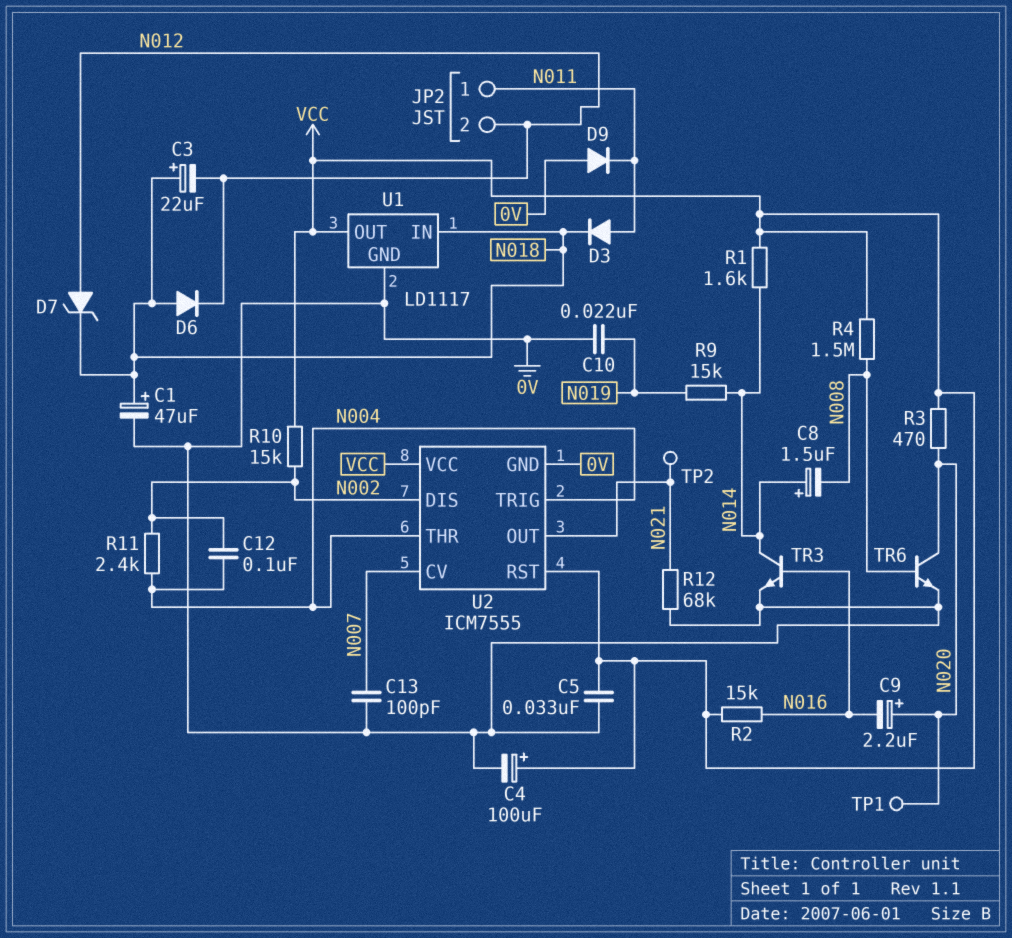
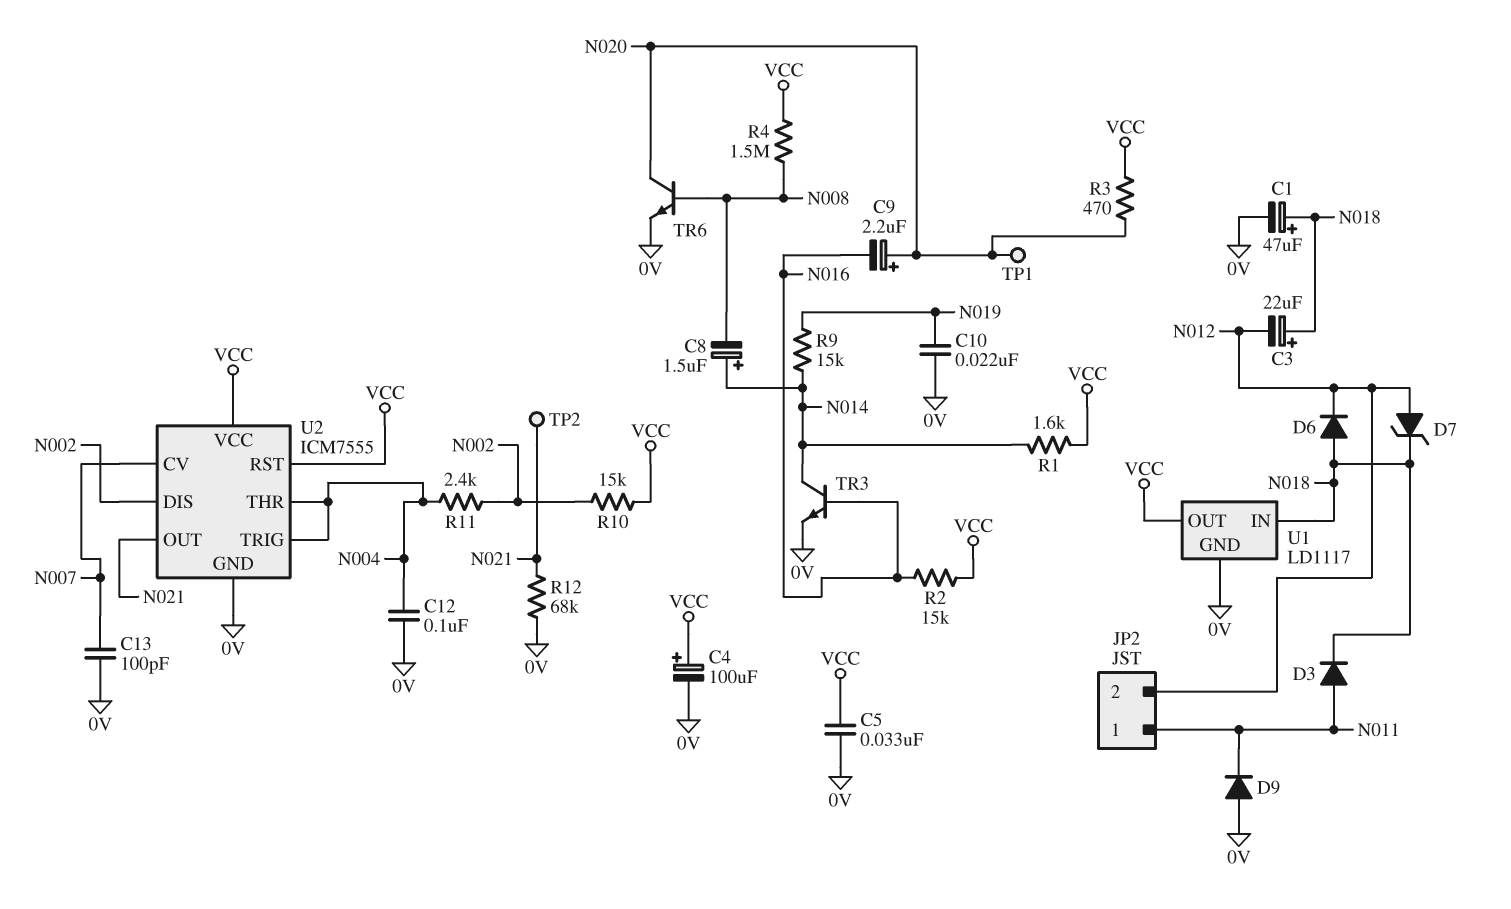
C12: 100nF (N002, N004) -> 100nF (0V, N004)

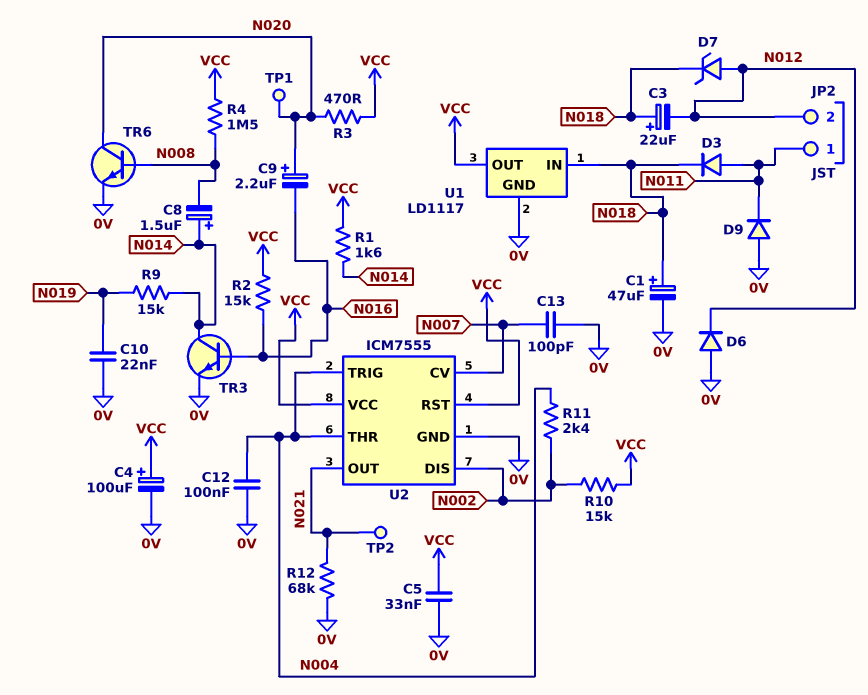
D6: diode (A N018, K N012) -> diode (A 0V, K N012)

